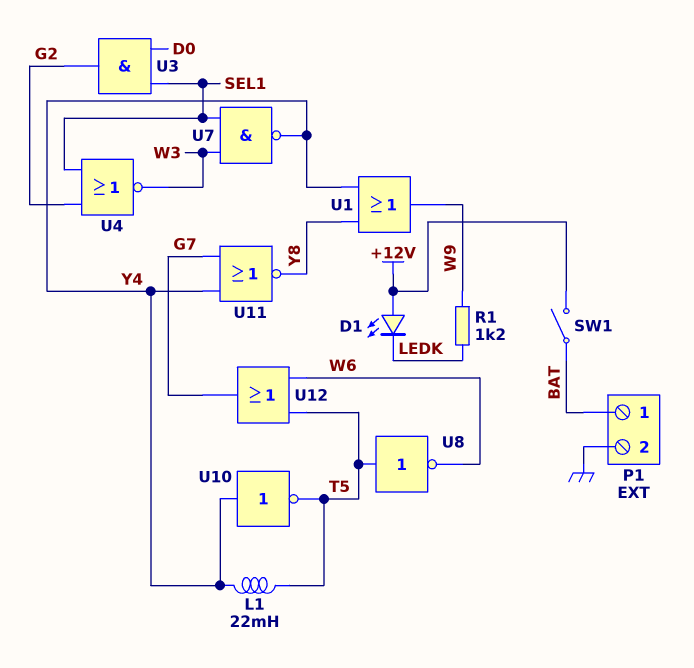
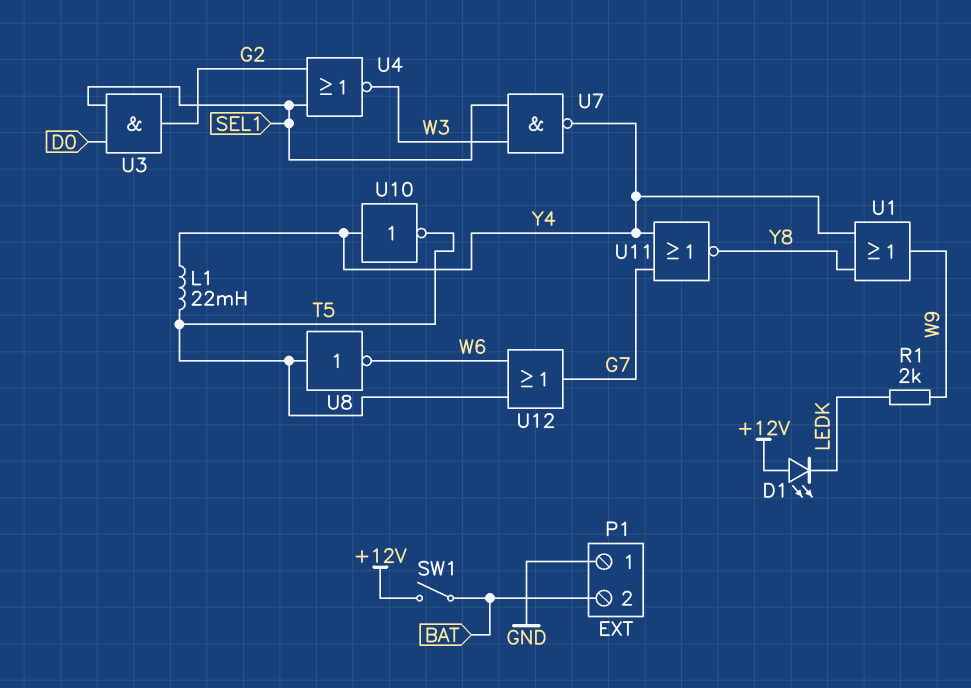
P1 pin 1: BAT -> GND
P1 pin 2: GND -> BAT
R1: 1.2k (LEDK, W9) -> 2k (LEDK, W9)

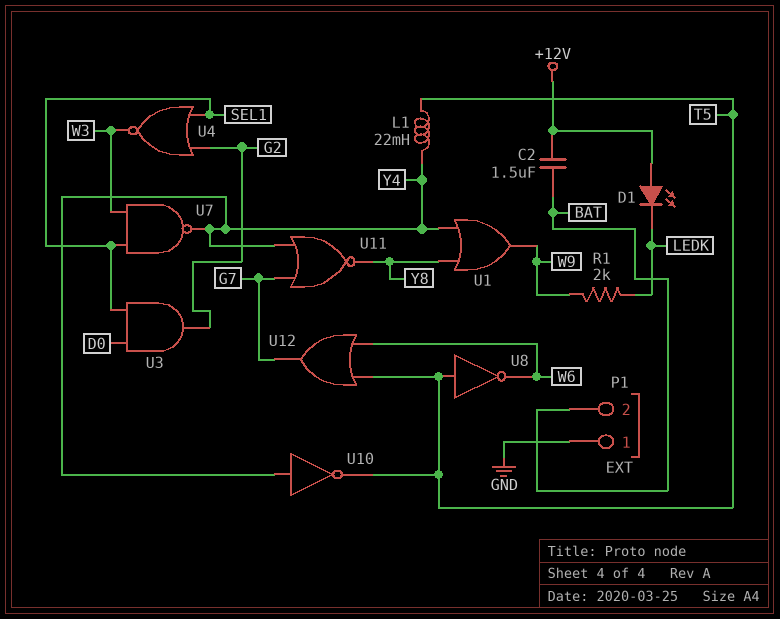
C2: none -> 1.5uF (+12V, BAT)
SW1: switch (+12V, BAT) -> none

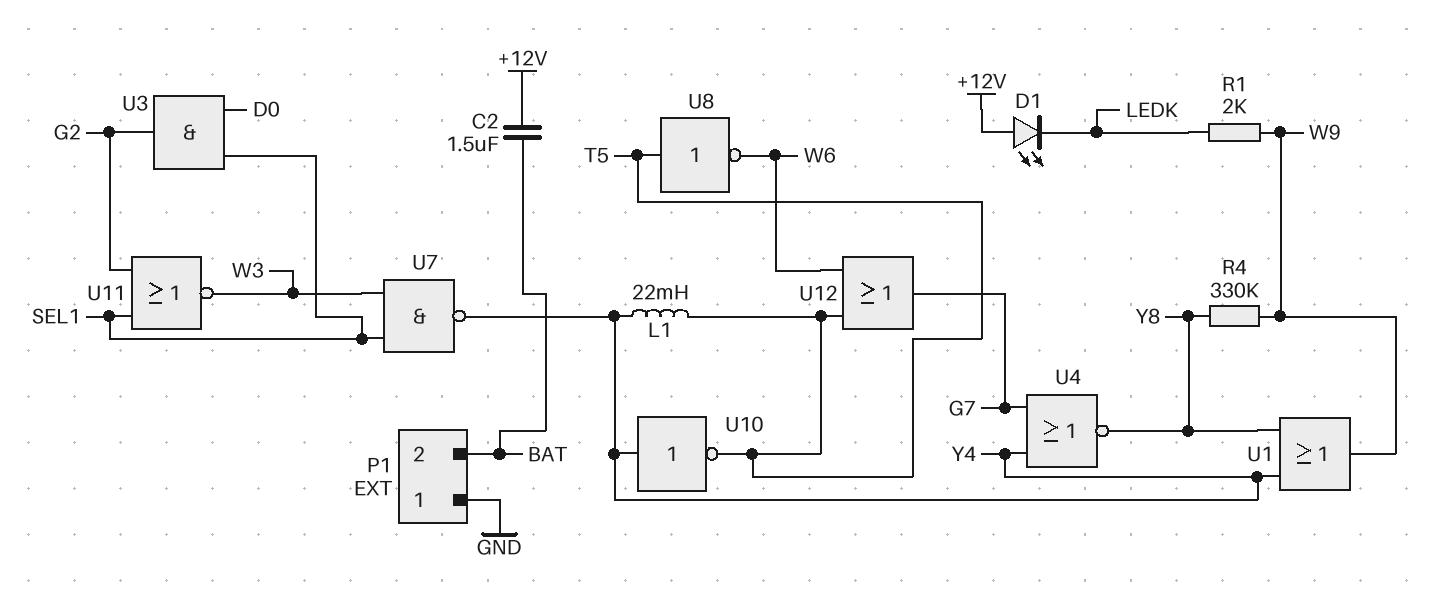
R4: none -> 330k (W9, Y8)
U4: NOR (in G2, in SEL1, out W3) -> NOR (in G7, in Y4, out Y8)
U11: NOR (in G7, in Y4, out Y8) -> NOR (in G2, in SEL1, out W3)

